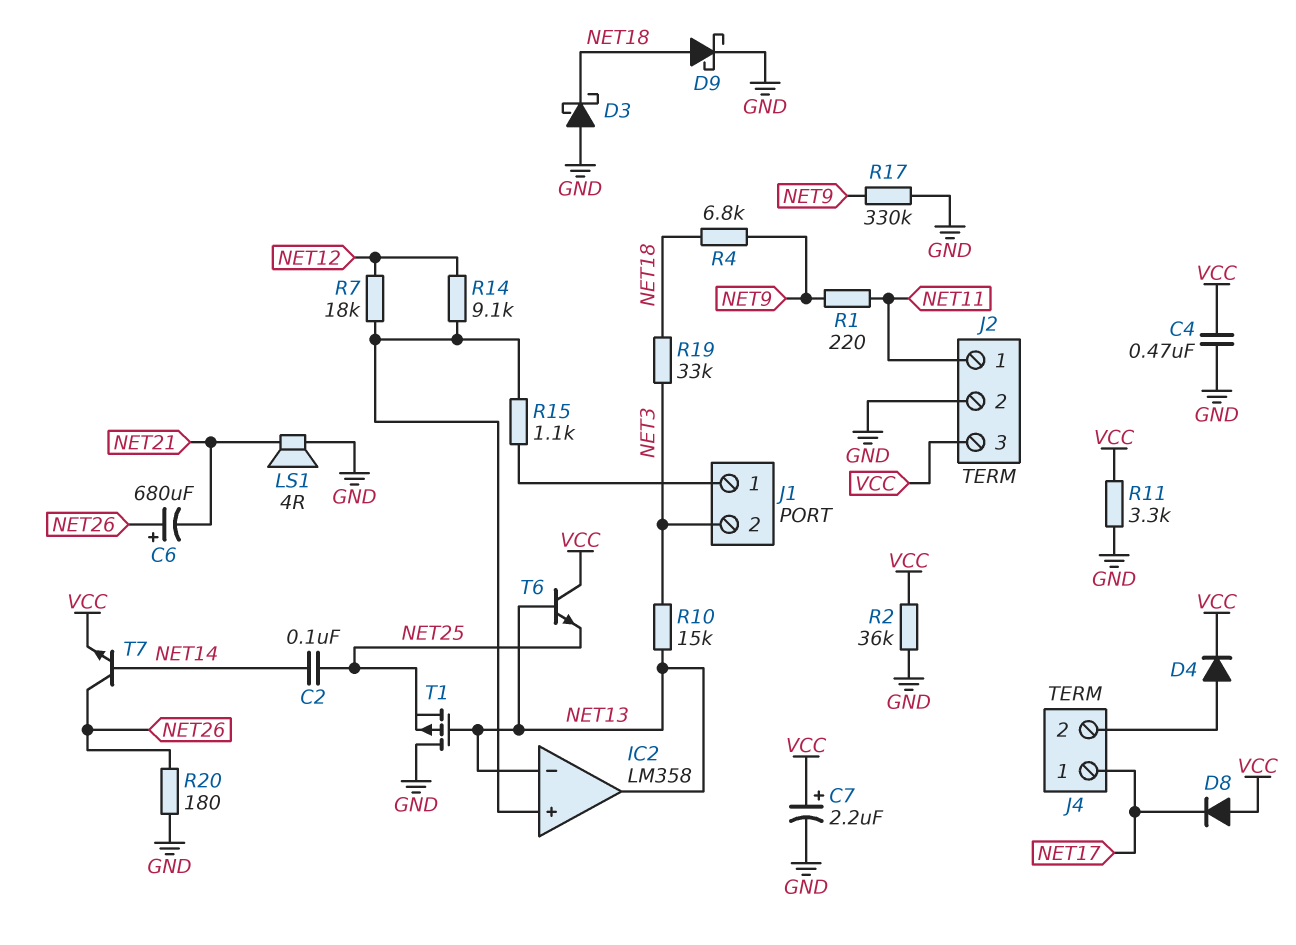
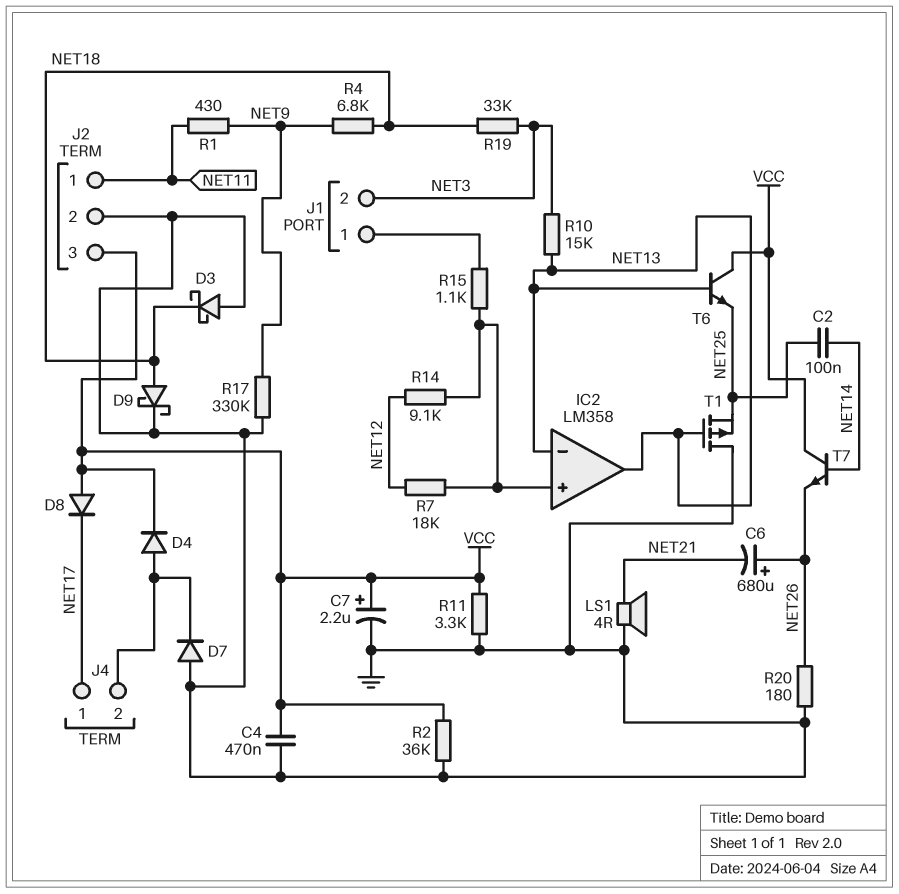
D7: none -> diode (A GND, K J4/2)
R1: 220 (NET9, NET11) -> 430 (NET9, NET11)
T7: NPN (B NET14, C NET26, E VCC) -> NPN (B NET14, C VCC, E NET26)

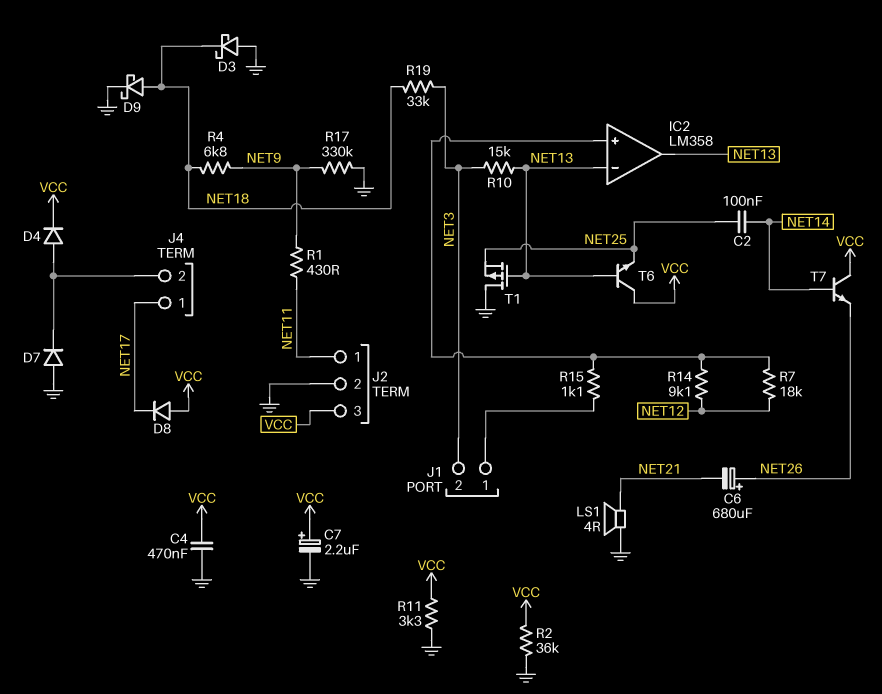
R20: 180 (GND, NET26) -> none

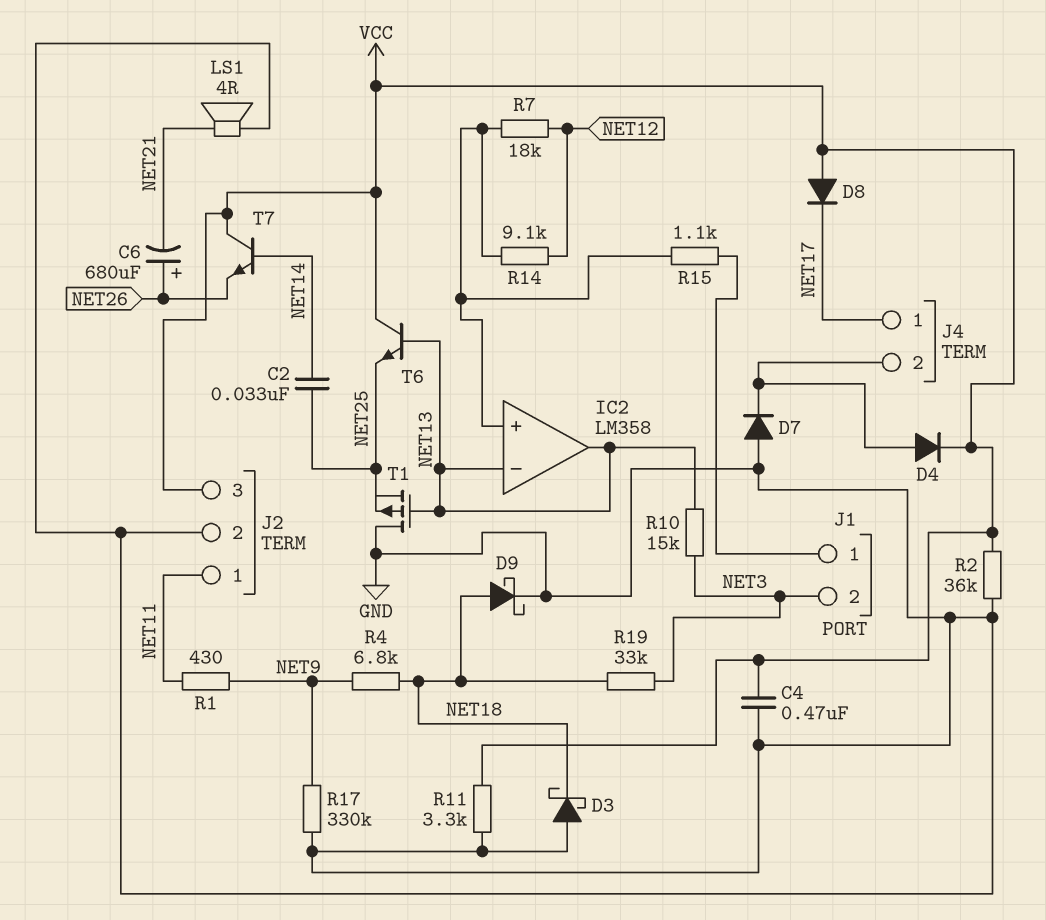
C2: 100nF (NET14, NET25) -> 33nF (NET14, NET25)
C7: 2.2uF (plus VCC, minus GND) -> none

